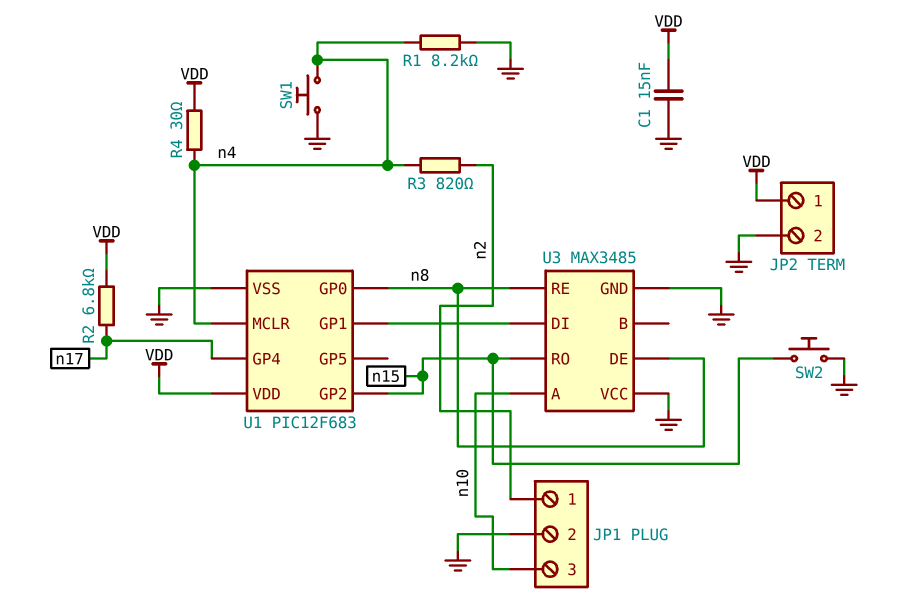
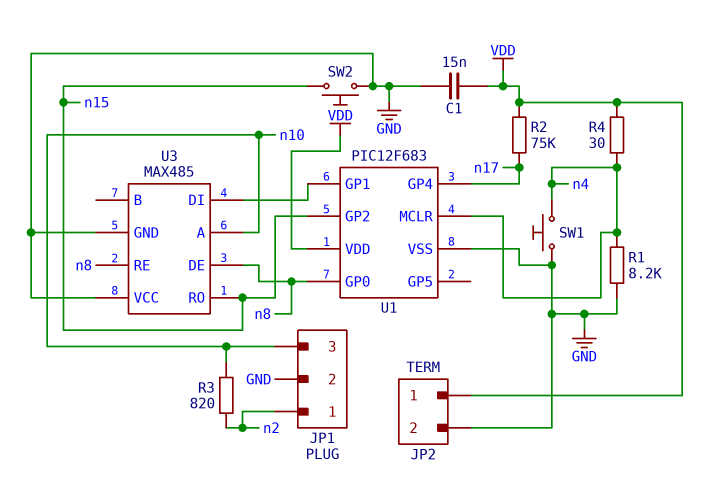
R2: 6.8k (VDD, n17) -> 75k (VDD, n17)
R3: 820 (n2, n4) -> 820 (n2, n10)
U3: MAX3485 -> MAX485

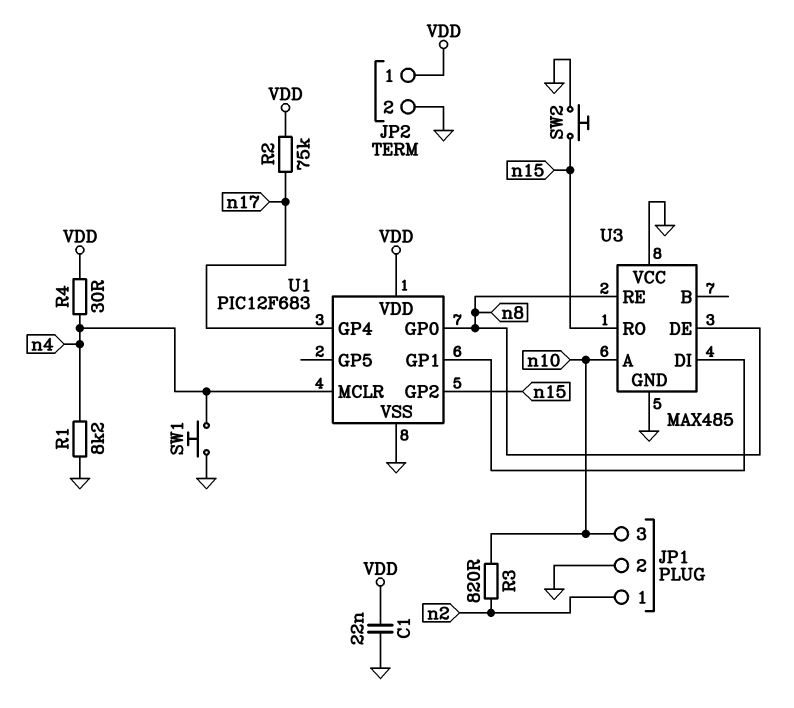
C1: 15nF (GND, VDD) -> 22nF (GND, VDD)

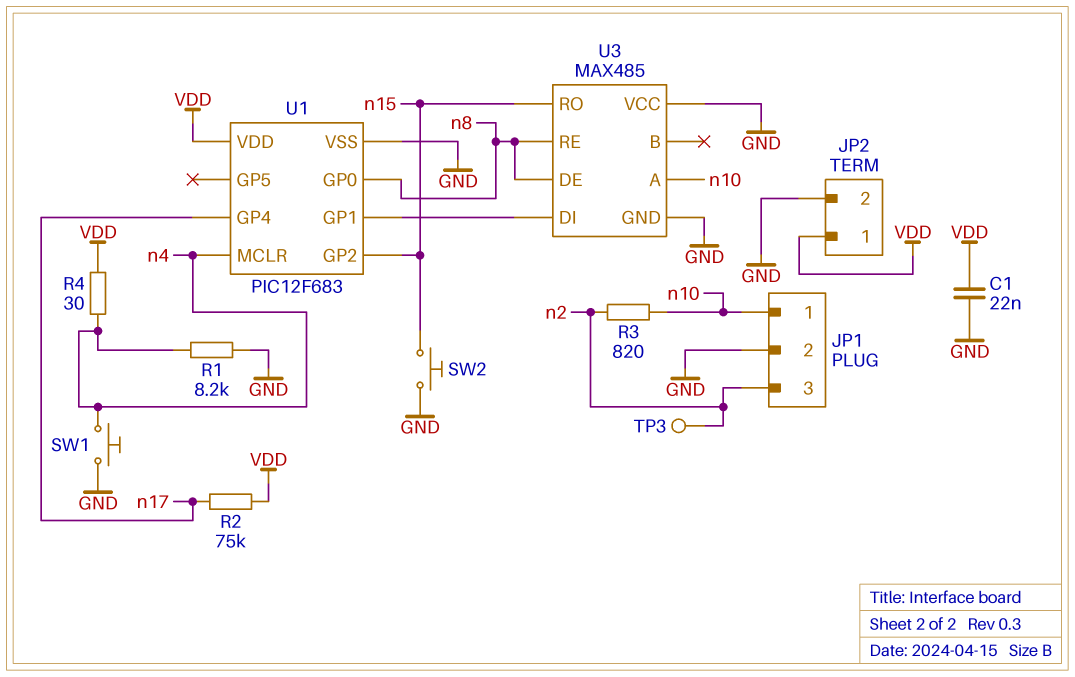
JP1 pin 1: n2 -> n10
JP1 pin 3: n10 -> n2
TP3: none -> test point (n2)

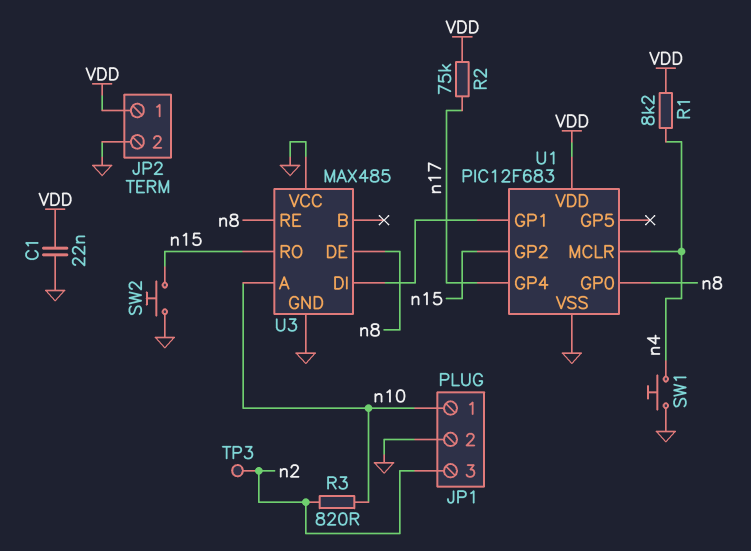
R1: 8.2k (GND, n4) -> 8.2k (VDD, n4)
R4: 30 (VDD, n4) -> none

